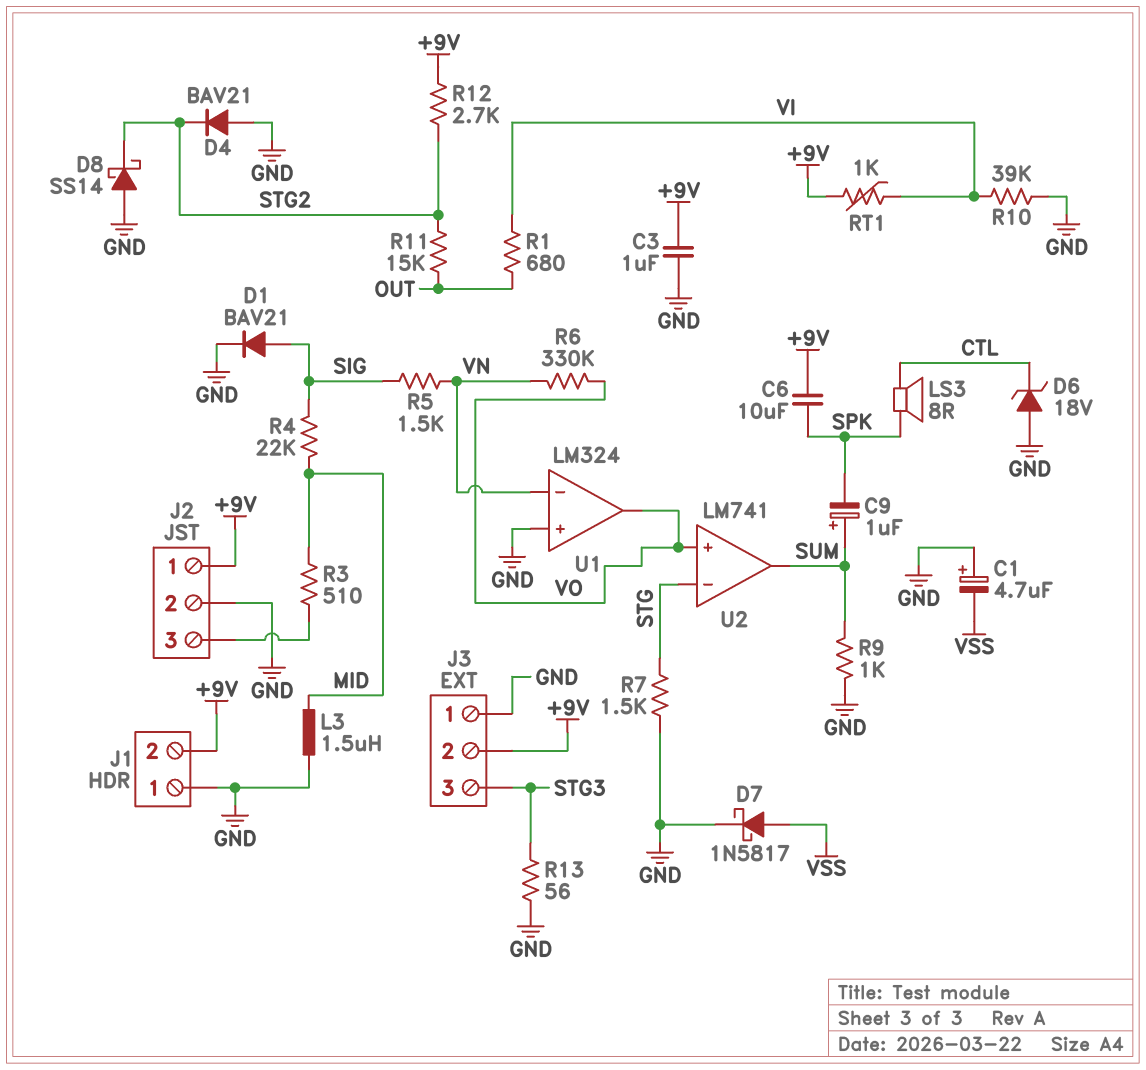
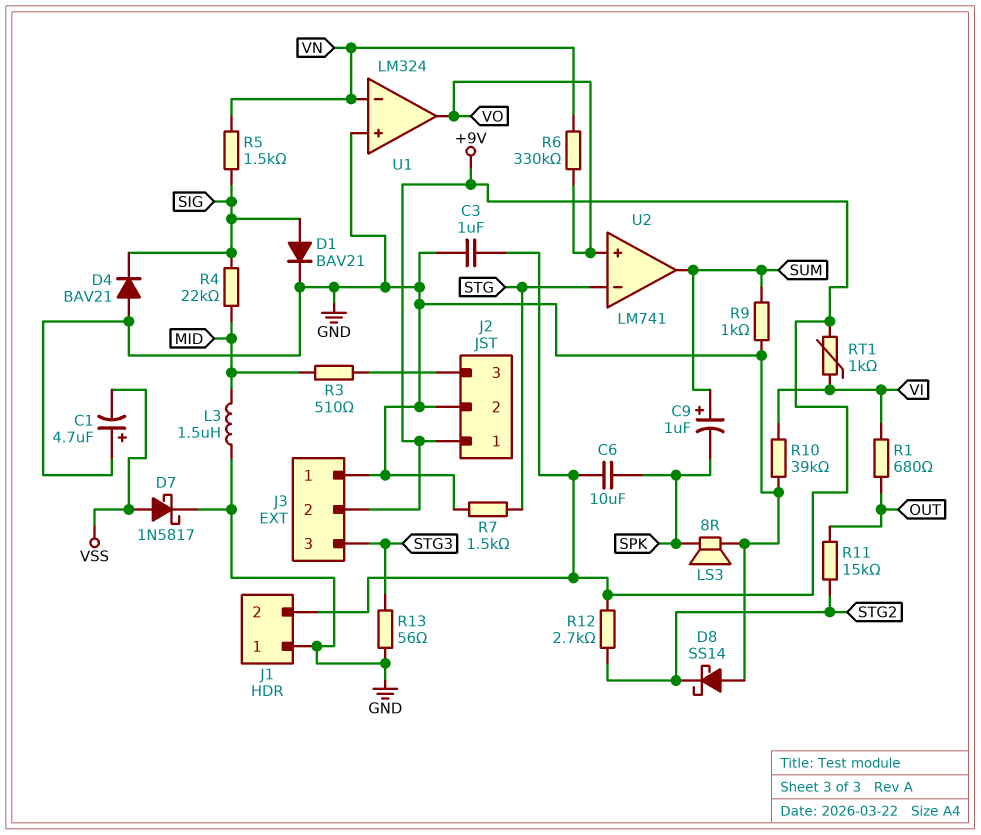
D4: diode BAV21 (A GND, K STG2) -> diode BAV21 (A GND, K SIG)
D6: zener 18V (A GND, K CTL) -> none
LS3: speaker 8R (CTL, SPK) -> speaker 8R (GND, SPK)

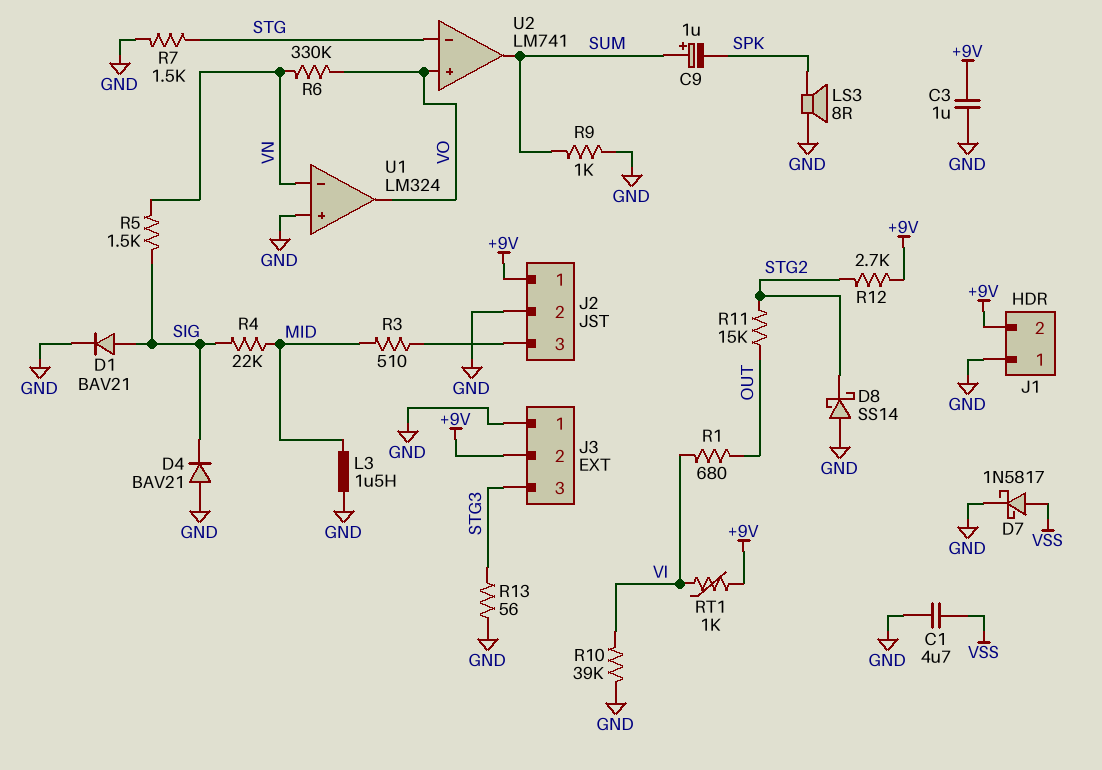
C1: 4.7uF (plus GND, minus VSS) -> 4.7uF (GND, VSS)
C6: 10uF (+9V, SPK) -> none

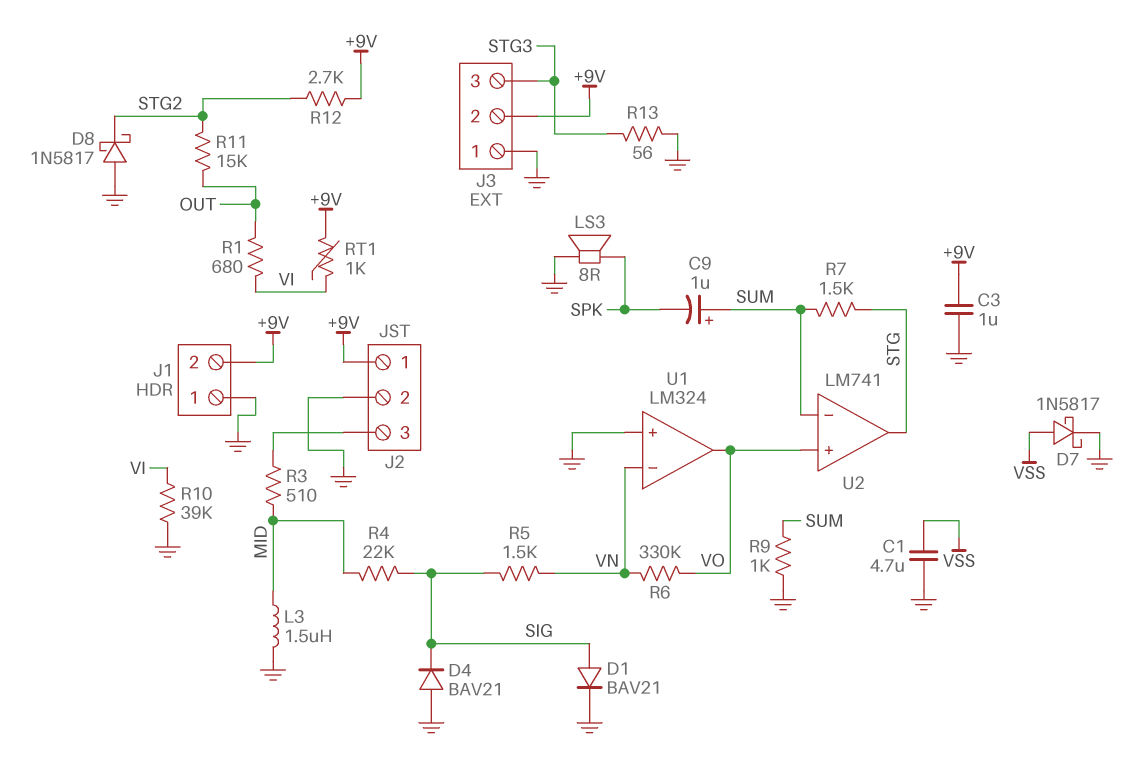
D8: schottky SS14 (A GND, K STG2) -> schottky 1N5817 (A GND, K STG2)
R7: 1.5k (GND, STG) -> 1.5k (STG, SUM)
U2 pin in-: STG -> SUM
U2 pin out: SUM -> STG

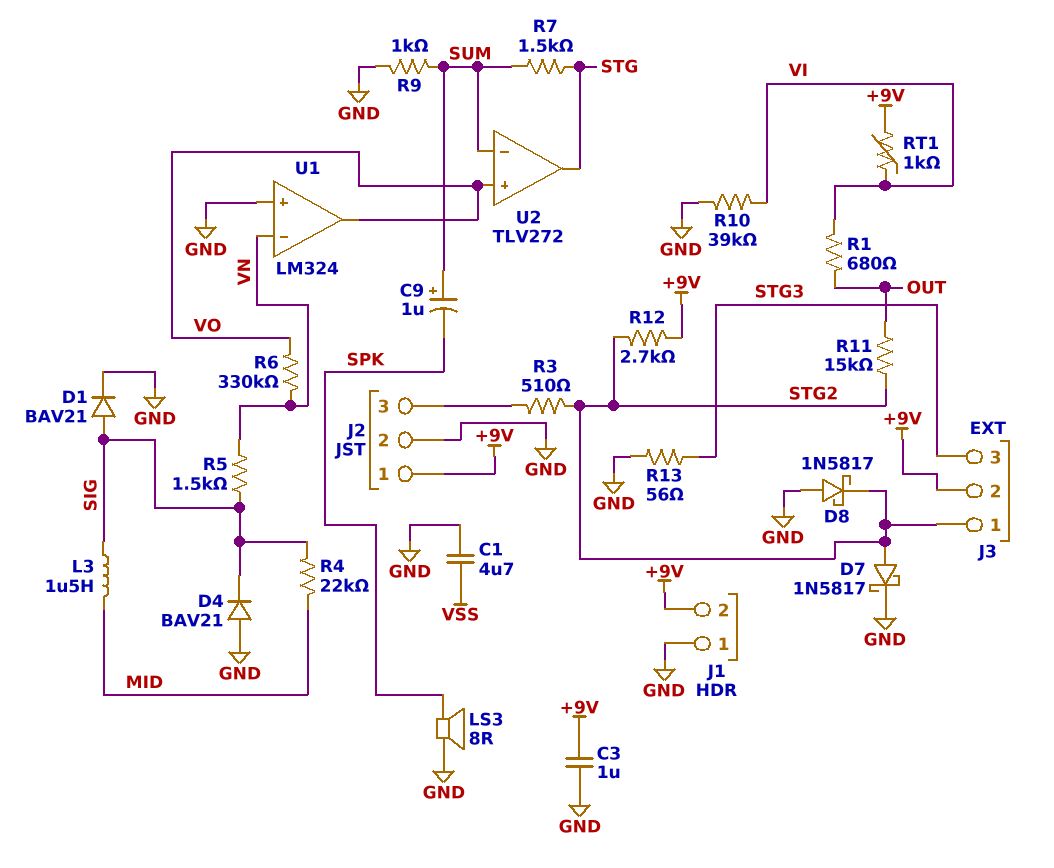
D7: schottky 1N5817 (A VSS, K GND) -> schottky 1N5817 (A STG2, K GND)
J3 pin 1: GND -> STG2
L3: 1.5uH (GND, MID) -> 1.5uH (MID, SIG)
R3: 510 (J2/3, MID) -> 510 (J2/3, STG2)
U2: LM741 -> TLV272

